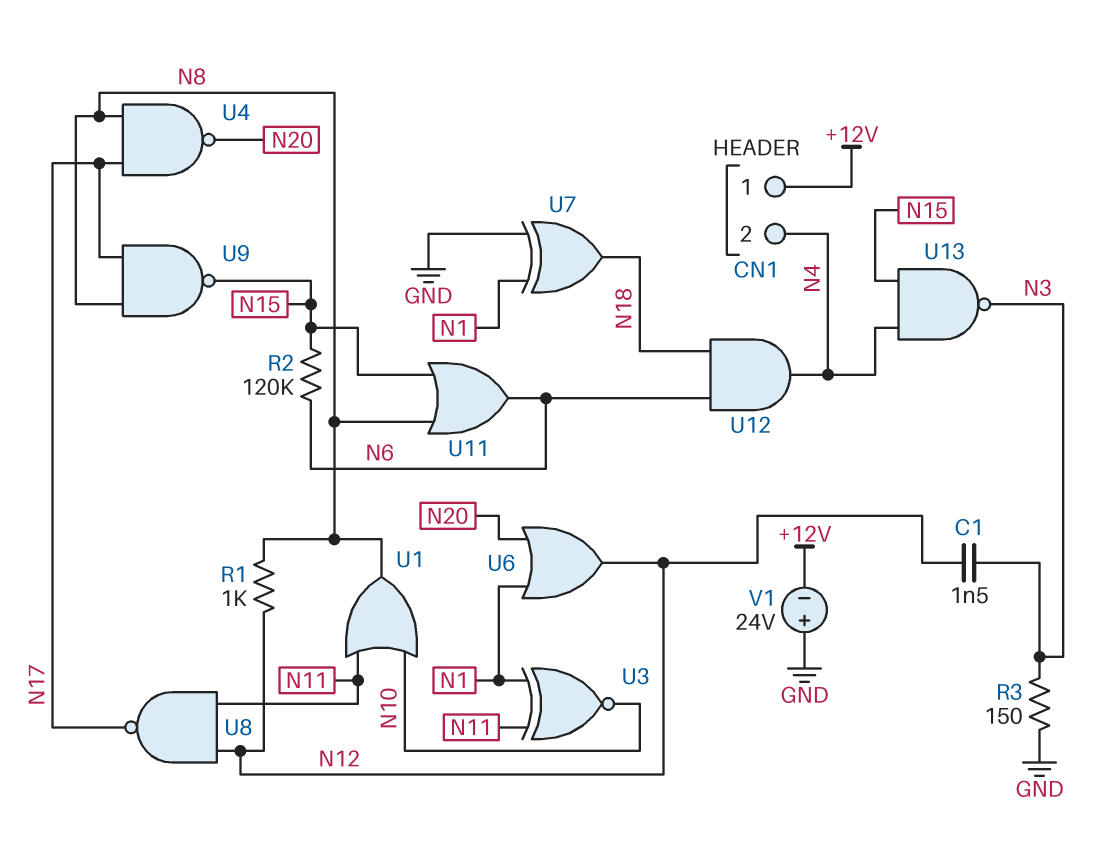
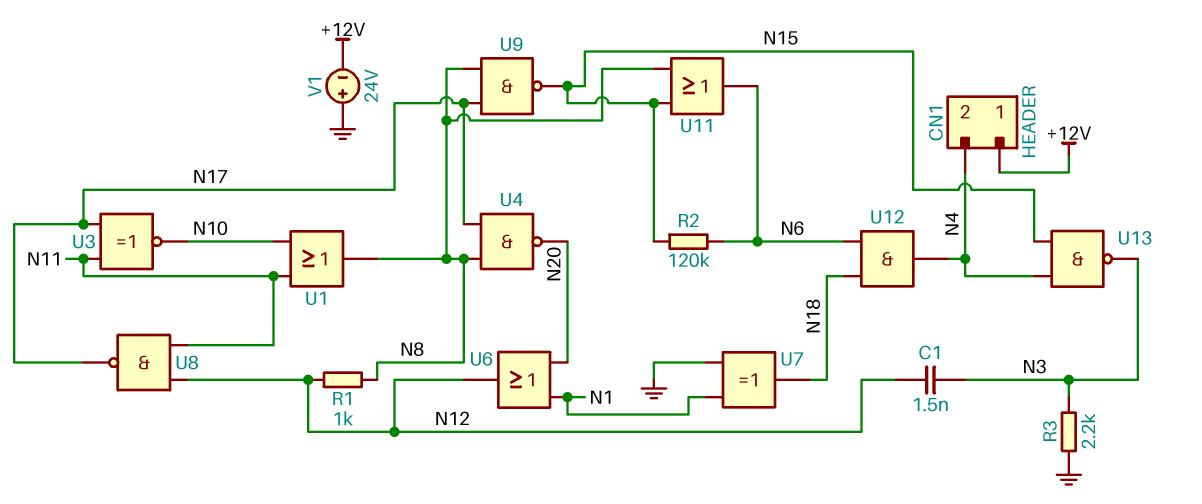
R3: 150 (GND, N3) -> 2.2k (GND, N3)
U3: XNOR (in N1, in N11, out N10) -> XNOR (in N11, in N17, out N10)

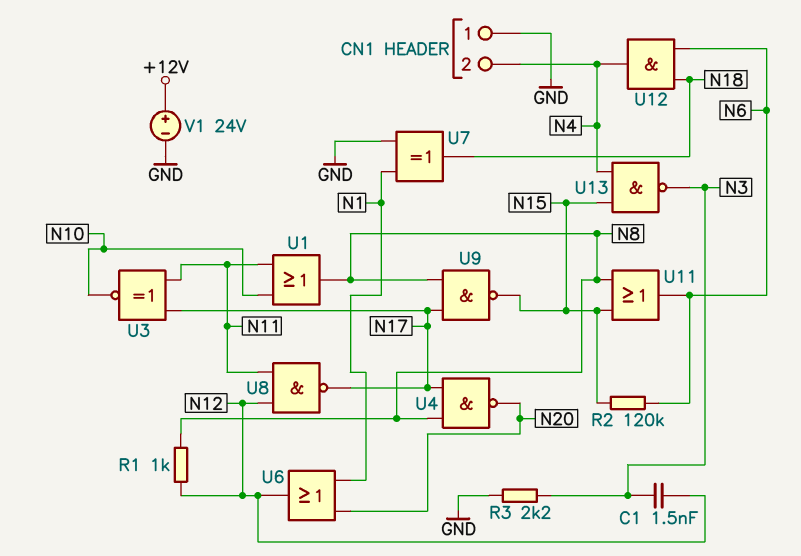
CN1 pin 1: +12V -> GND
V1: 24V (plus GND, minus +12V) -> 24V (plus +12V, minus GND)

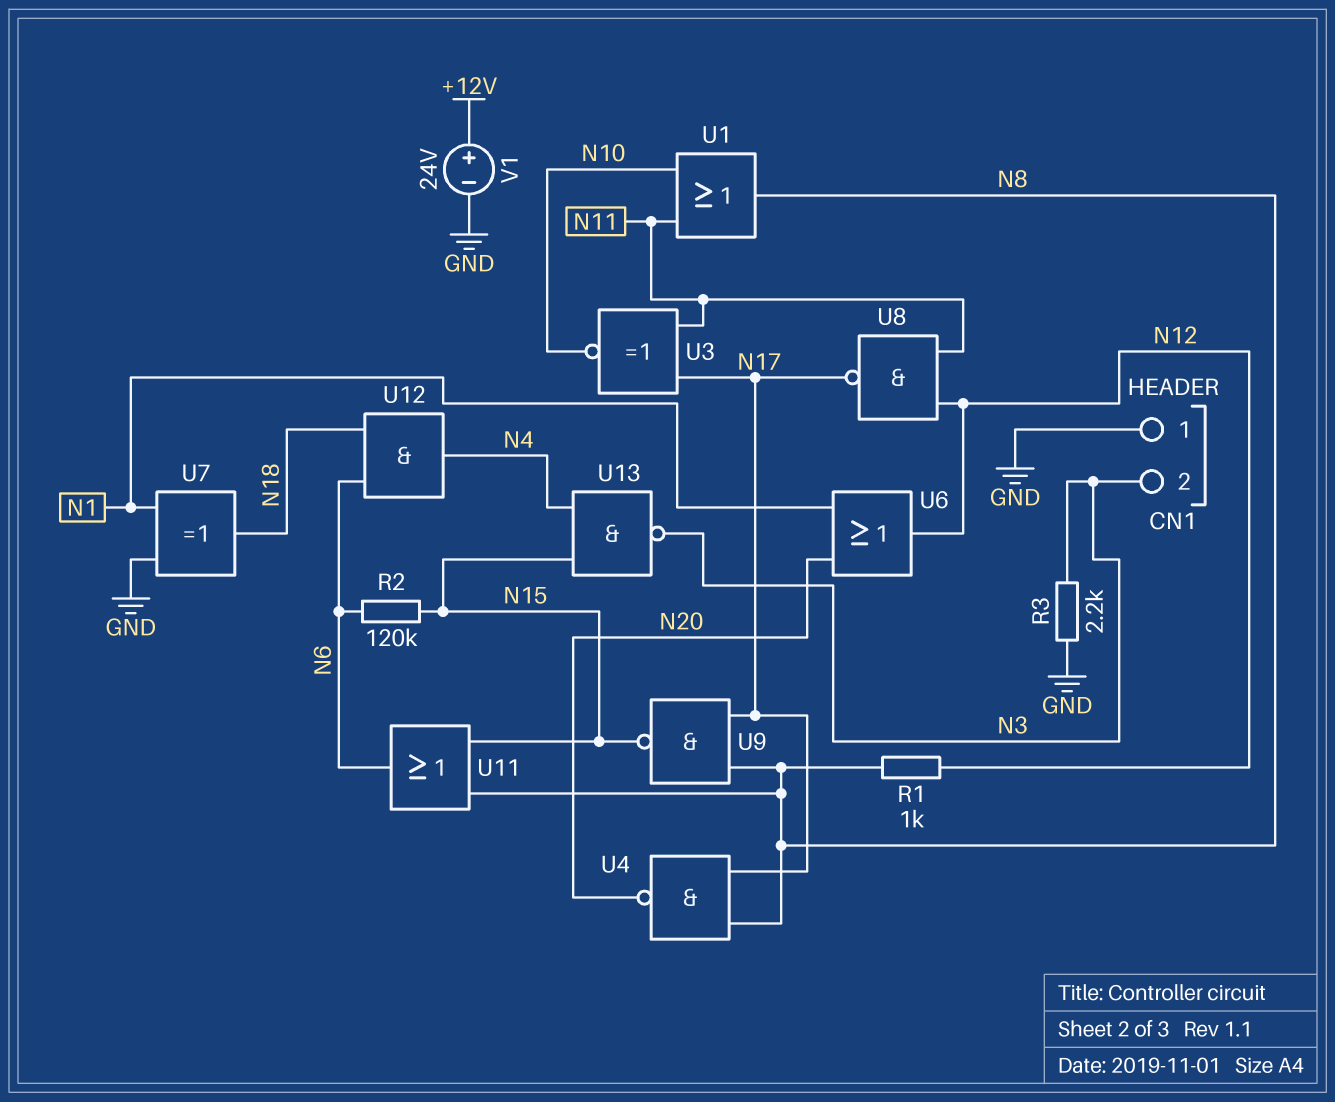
C1: 1.5nF (N3, N12) -> none
CN1 pin 2: N4 -> N3

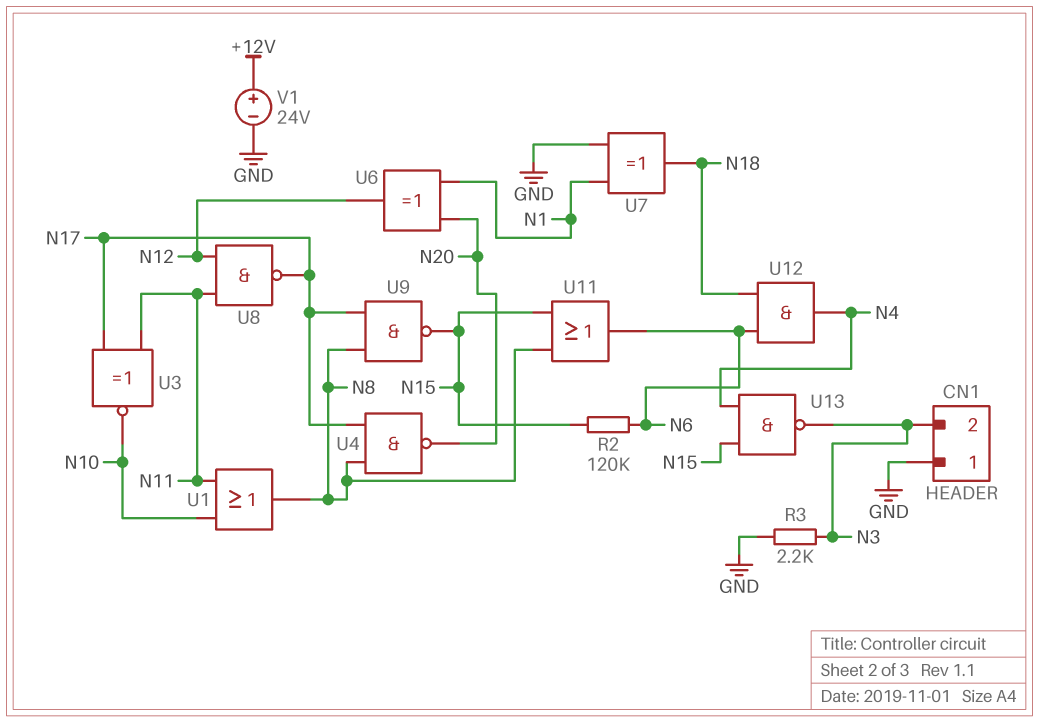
R1: 1k (N8, N12) -> none
U6: OR (in N1, in N20, out N12) -> XOR (in N1, in N20, out N12)

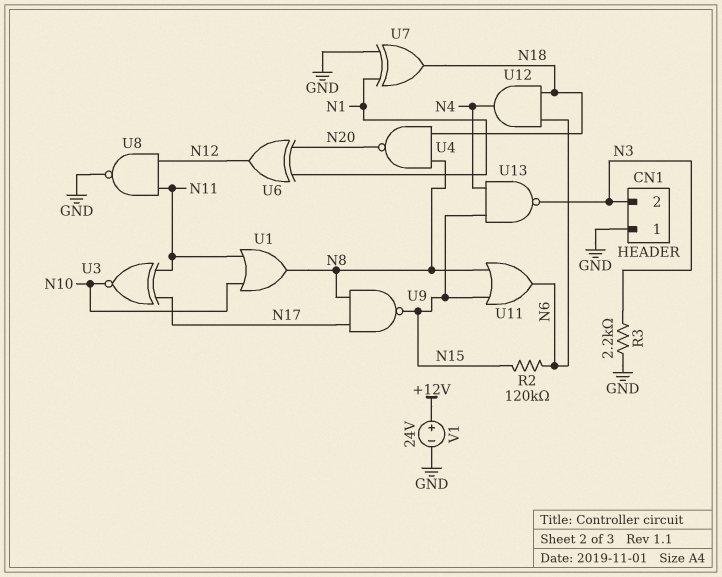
U4: NAND (in N8, in N17, out N20) -> NAND (in N8, in N18, out N20)
U8: NAND (in N11, in N12, out N17) -> NAND (in N11, in N12, out GND)

